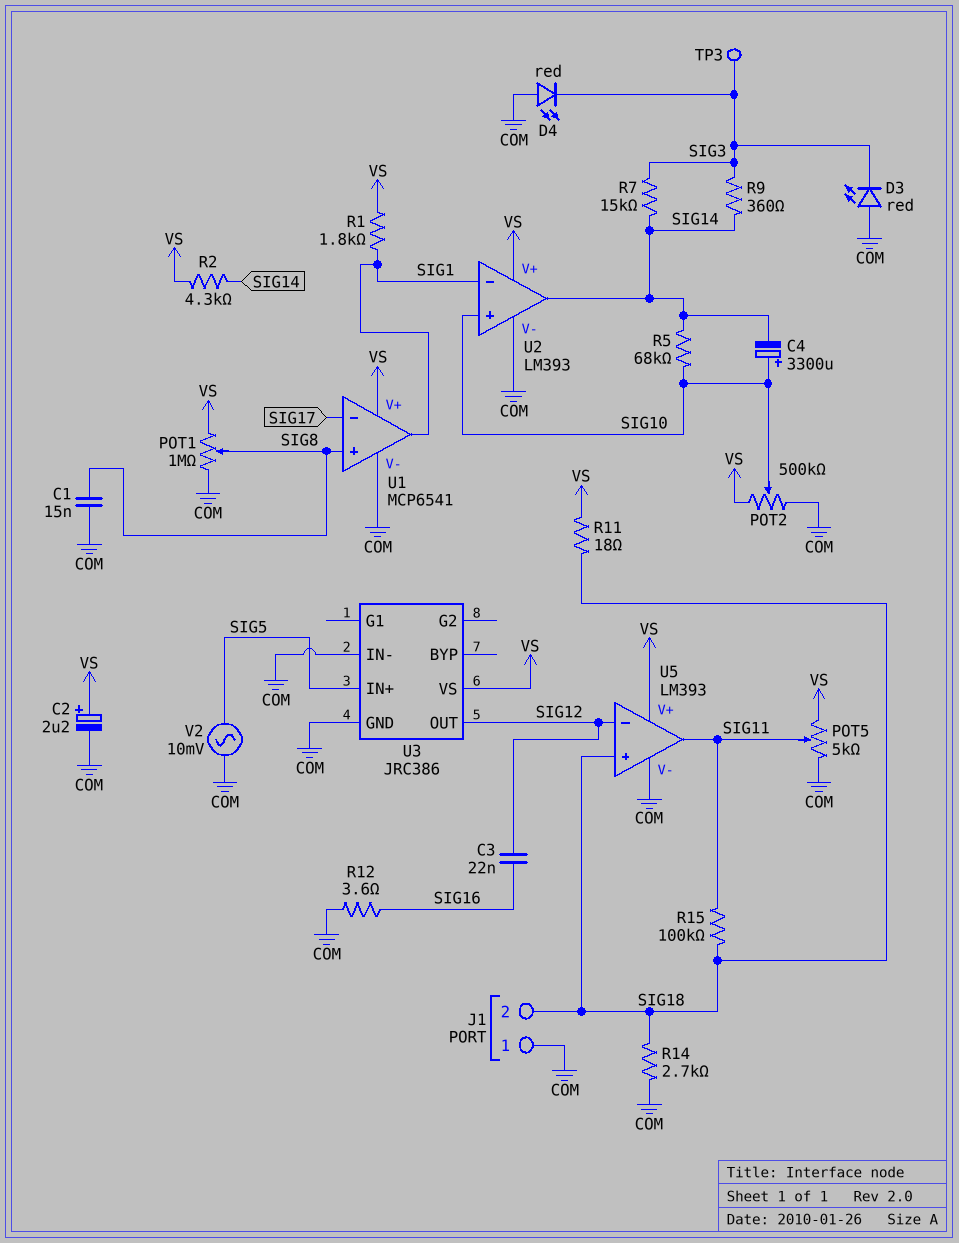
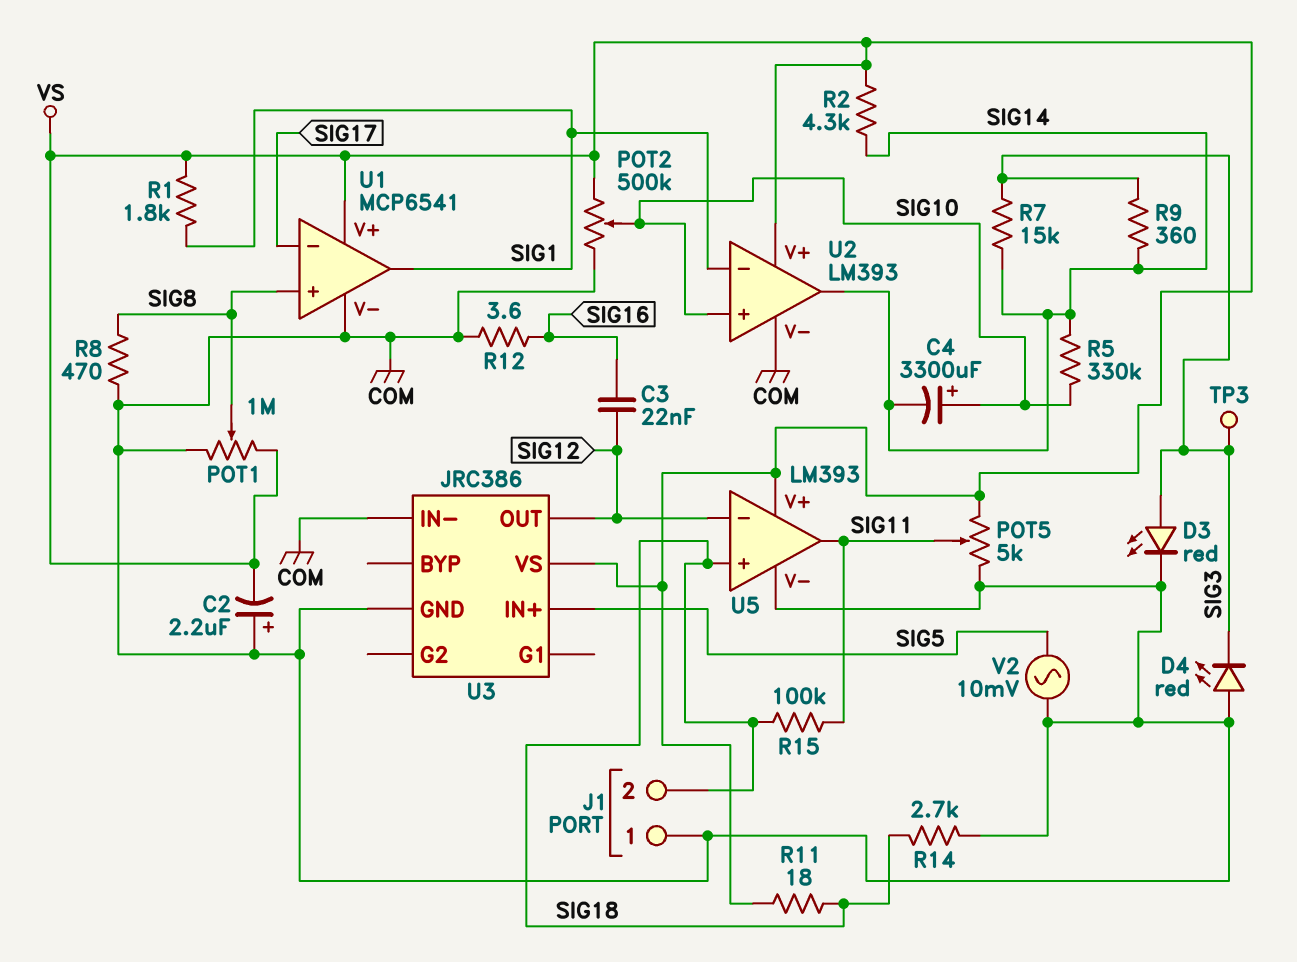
C1: 15nF (COM, SIG8) -> none
C2: 2.2uF (plus VS, minus COM) -> 2.2uF (plus COM, minus VS)
D3: LED red (A COM, K SIG3) -> LED red (A SIG3, K COM)
R5: 68k (SIG10, SIG14) -> 330k (SIG10, SIG14)
R8: none -> 470 (COM, SIG8)

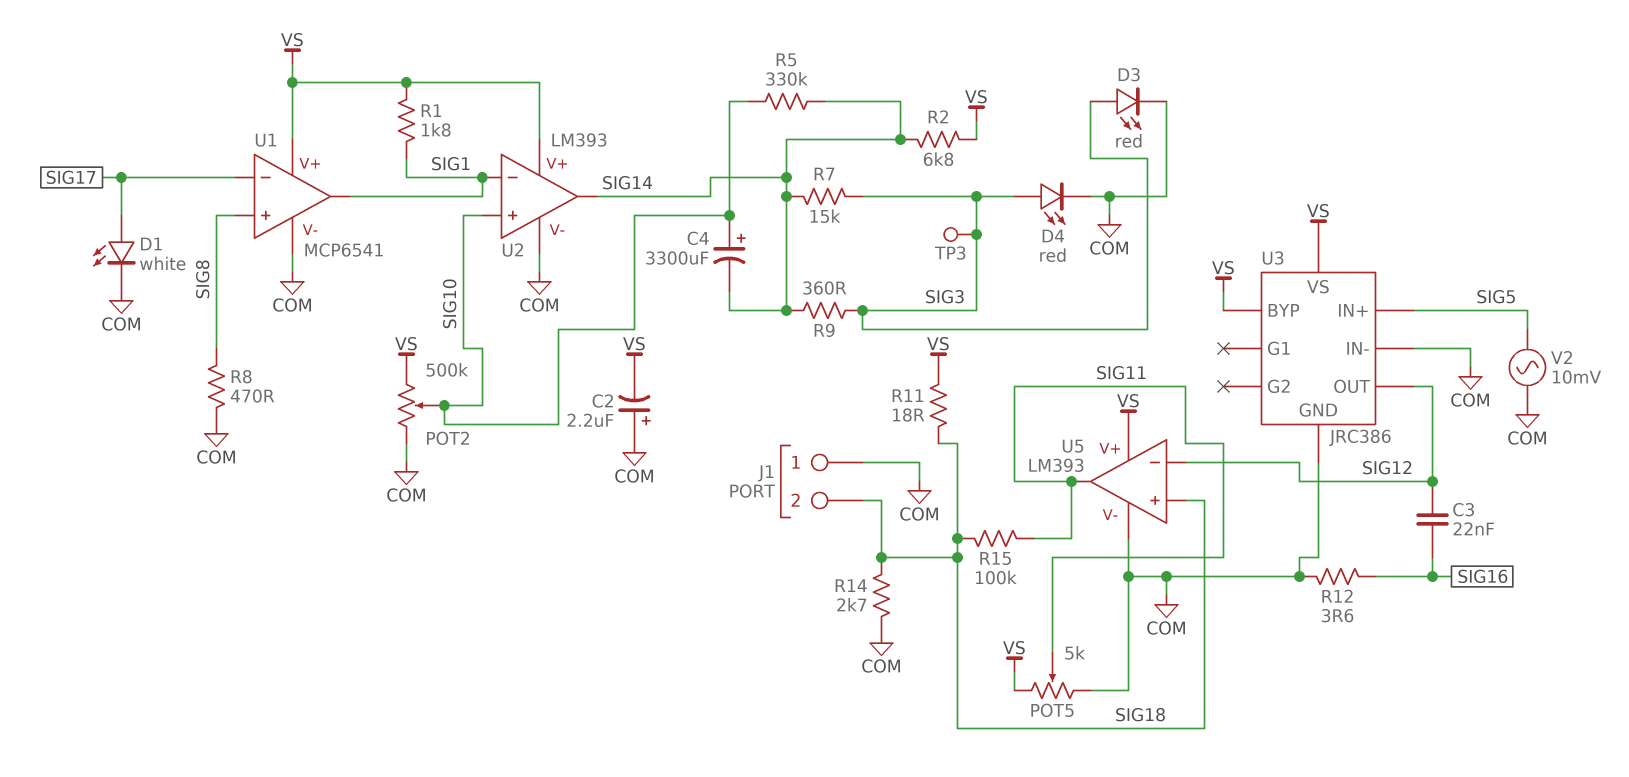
D1: none -> LED white (A SIG17, K COM)
D4: LED red (A COM, K SIG3) -> LED red (A SIG3, K COM)
POT1: 1M (COM, VS, wiper SIG8) -> none
R2: 4.3k (SIG14, VS) -> 6.8k (SIG14, VS)
U3 pin BYP: none -> VS

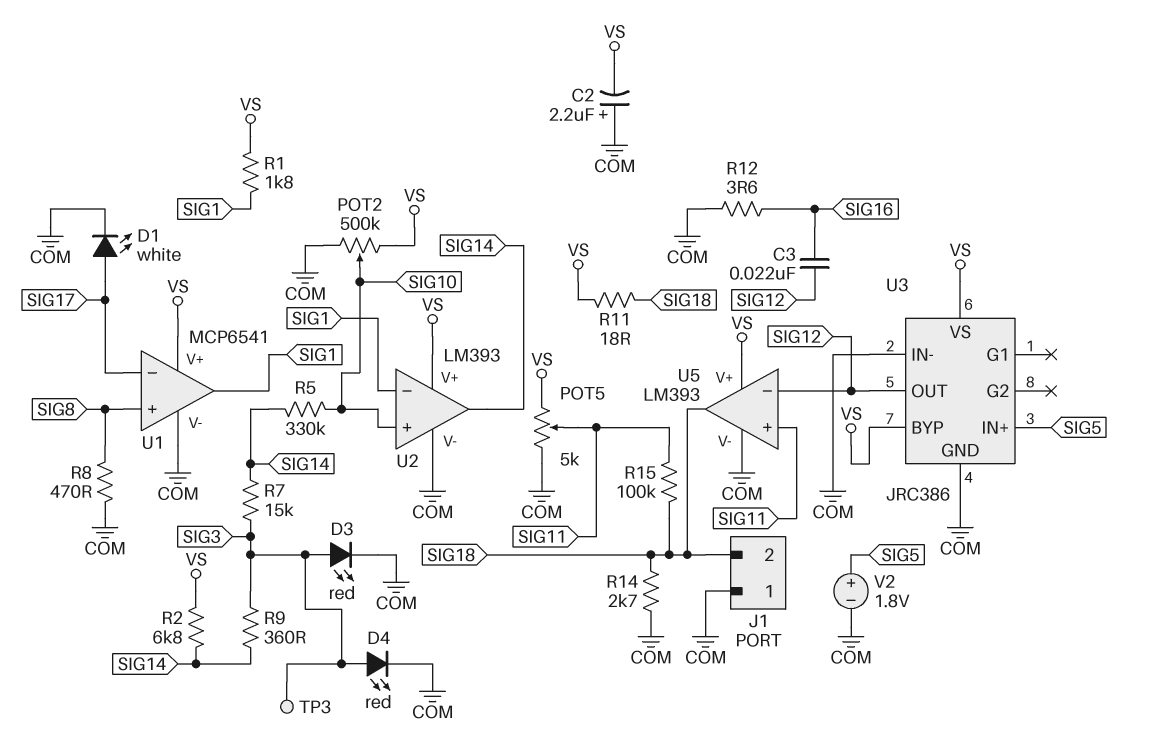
C4: 3300uF (plus SIG10, minus SIG14) -> none
U5 pin in+: SIG18 -> SIG11
U5 pin out: SIG11 -> SIG18
V2: AC 10mV (COM, SIG5) -> 1.8V (plus SIG5, minus COM)

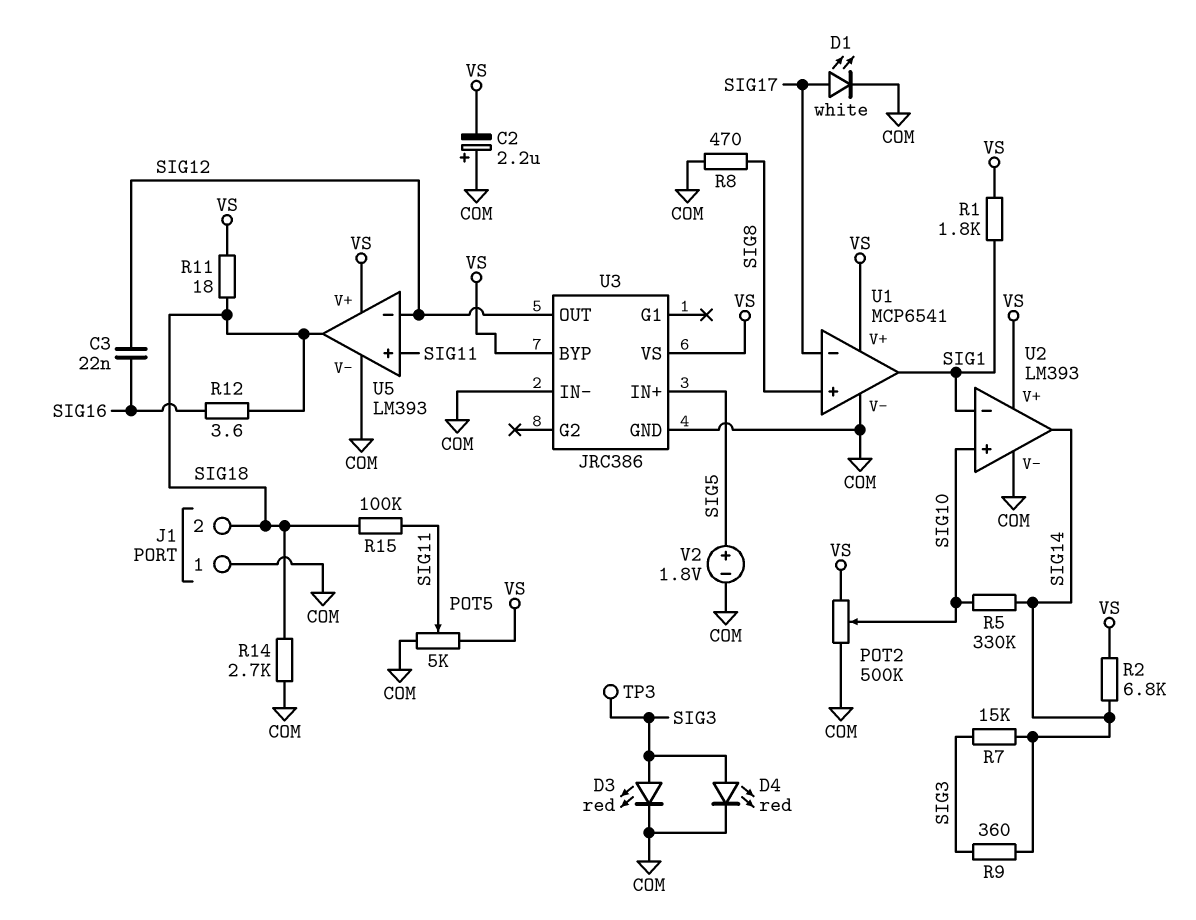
R12: 3.6 (COM, SIG16) -> 3.6 (SIG16, SIG18)

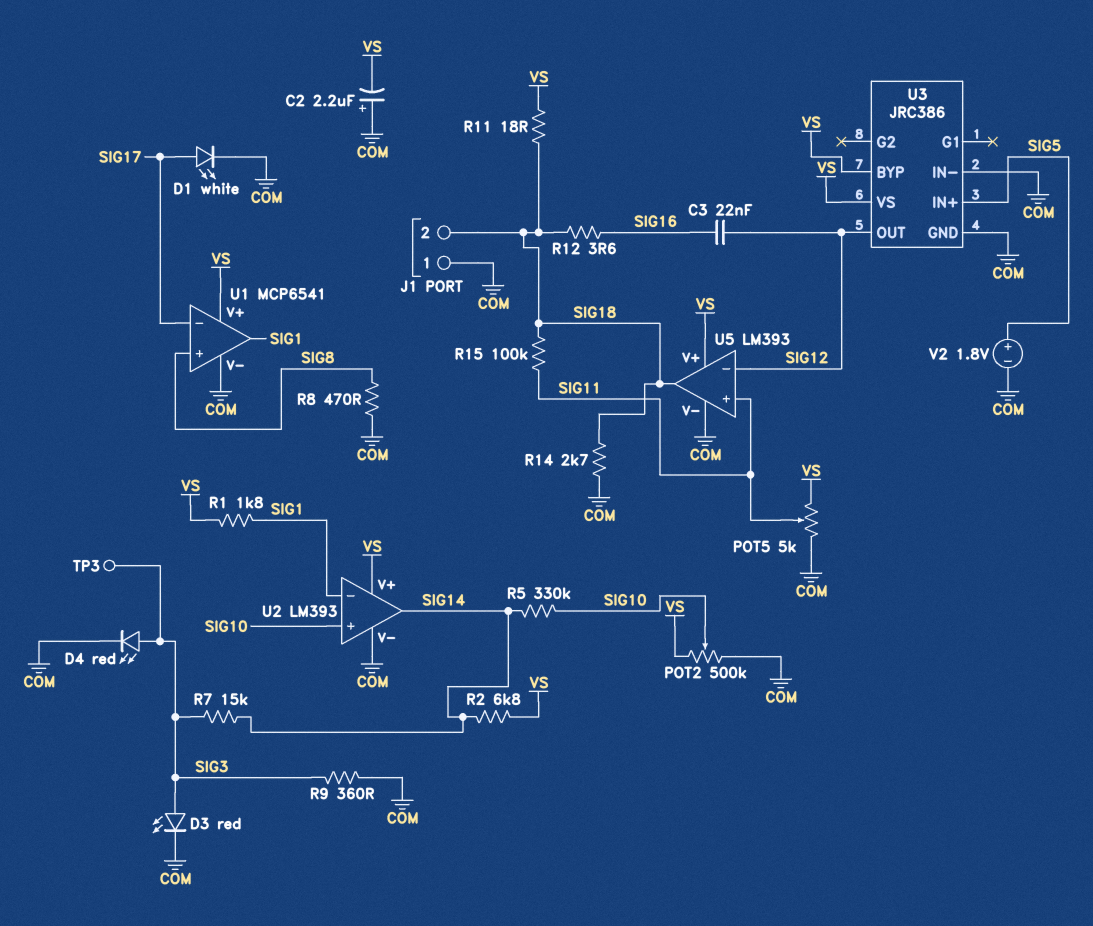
R9: 360 (SIG3, SIG14) -> 360 (COM, SIG3)

